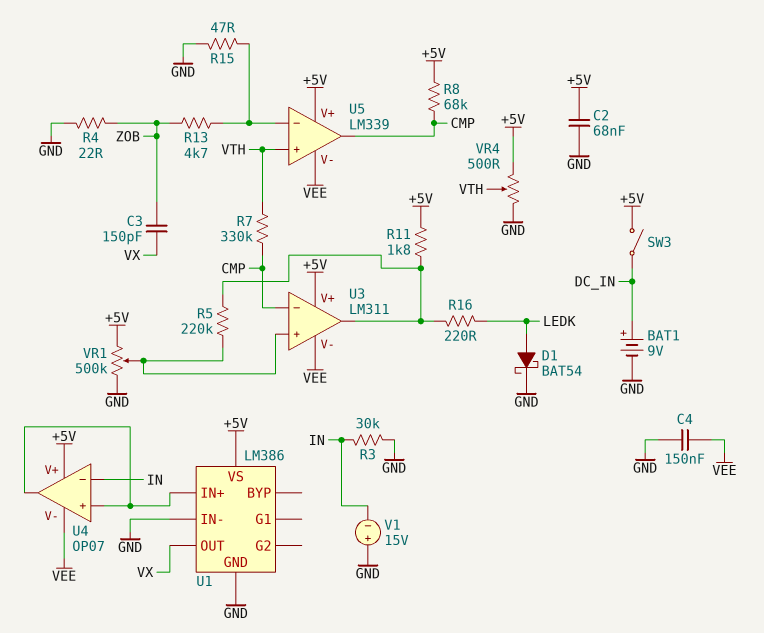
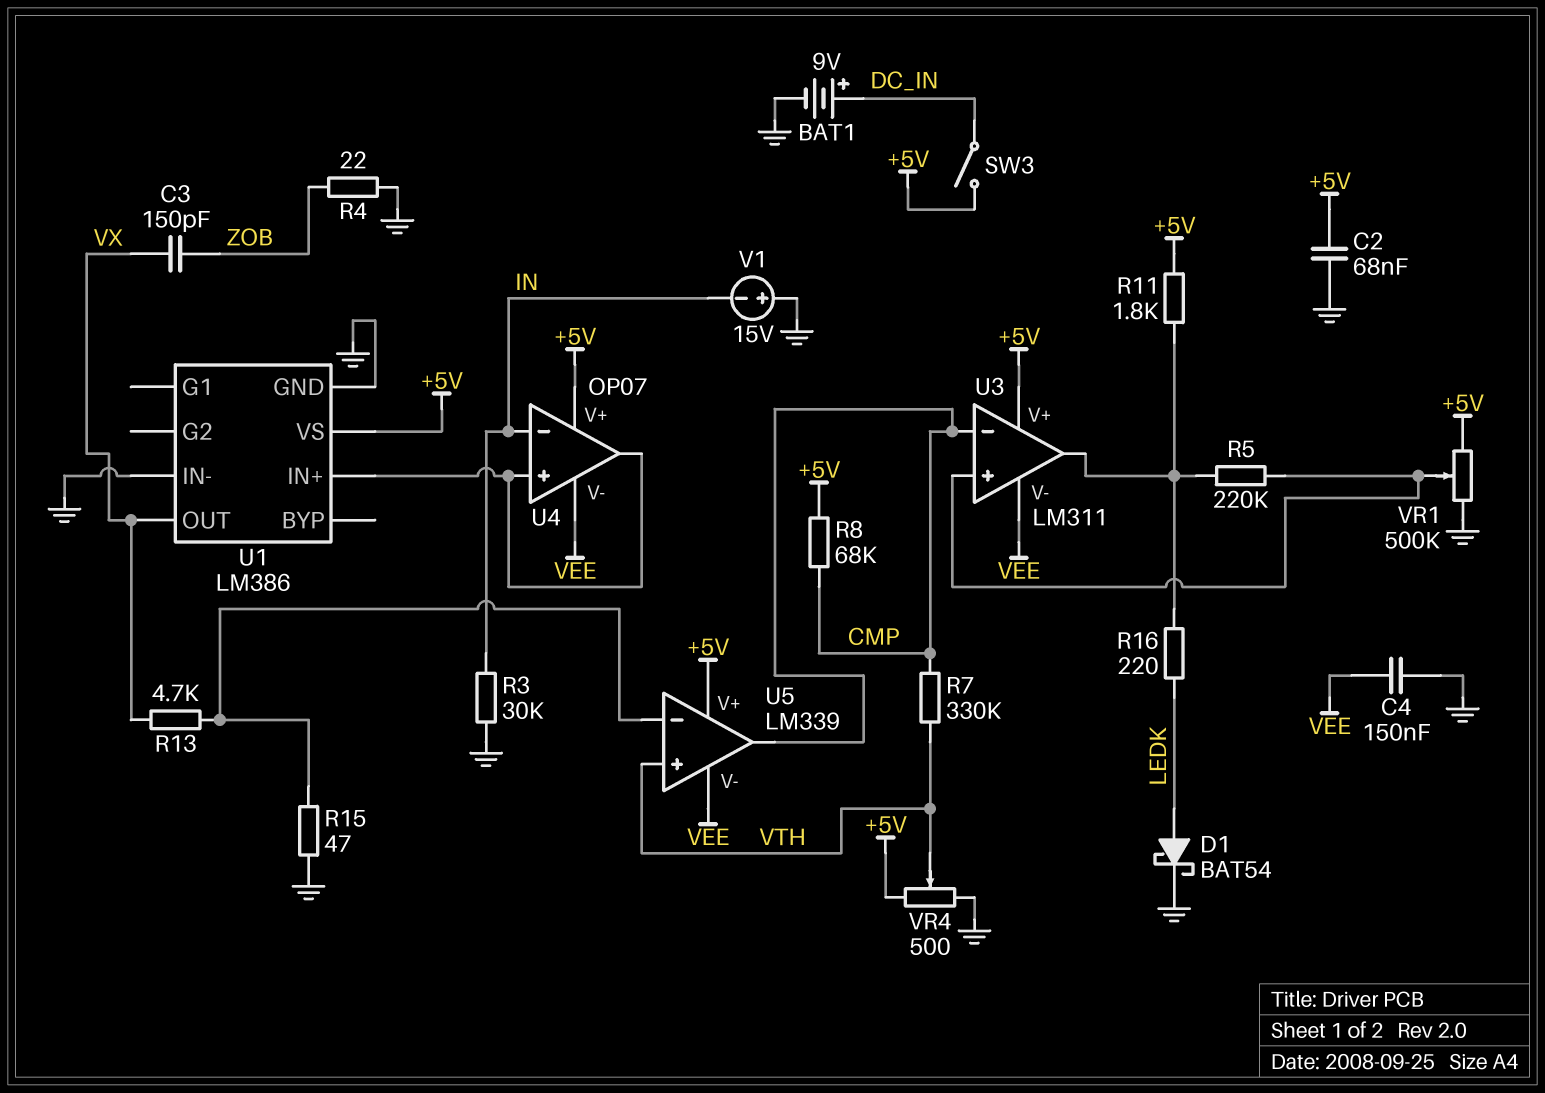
R13: 4.7k (U5/in-, ZOB) -> 4.7k (U5/in-, VX)

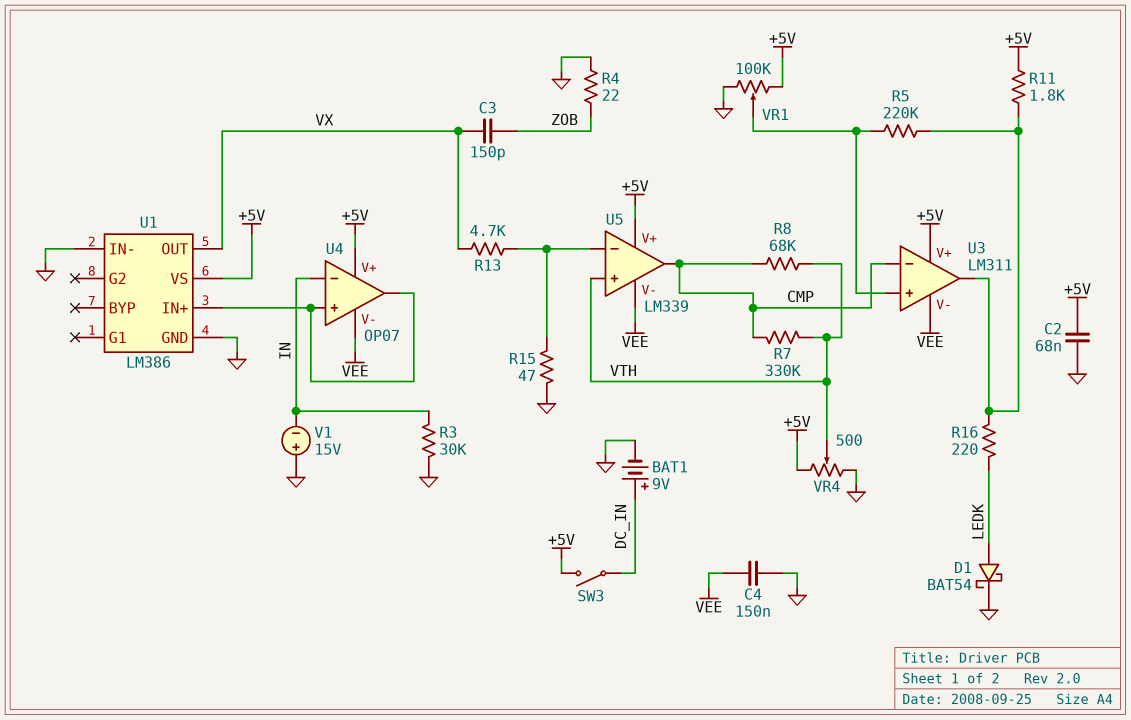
R8: 68k (+5V, CMP) -> 68k (CMP, VTH)
VR1: 500k (+5V, GND, wiper U3/in+) -> 100k (+5V, GND, wiper U3/in+)

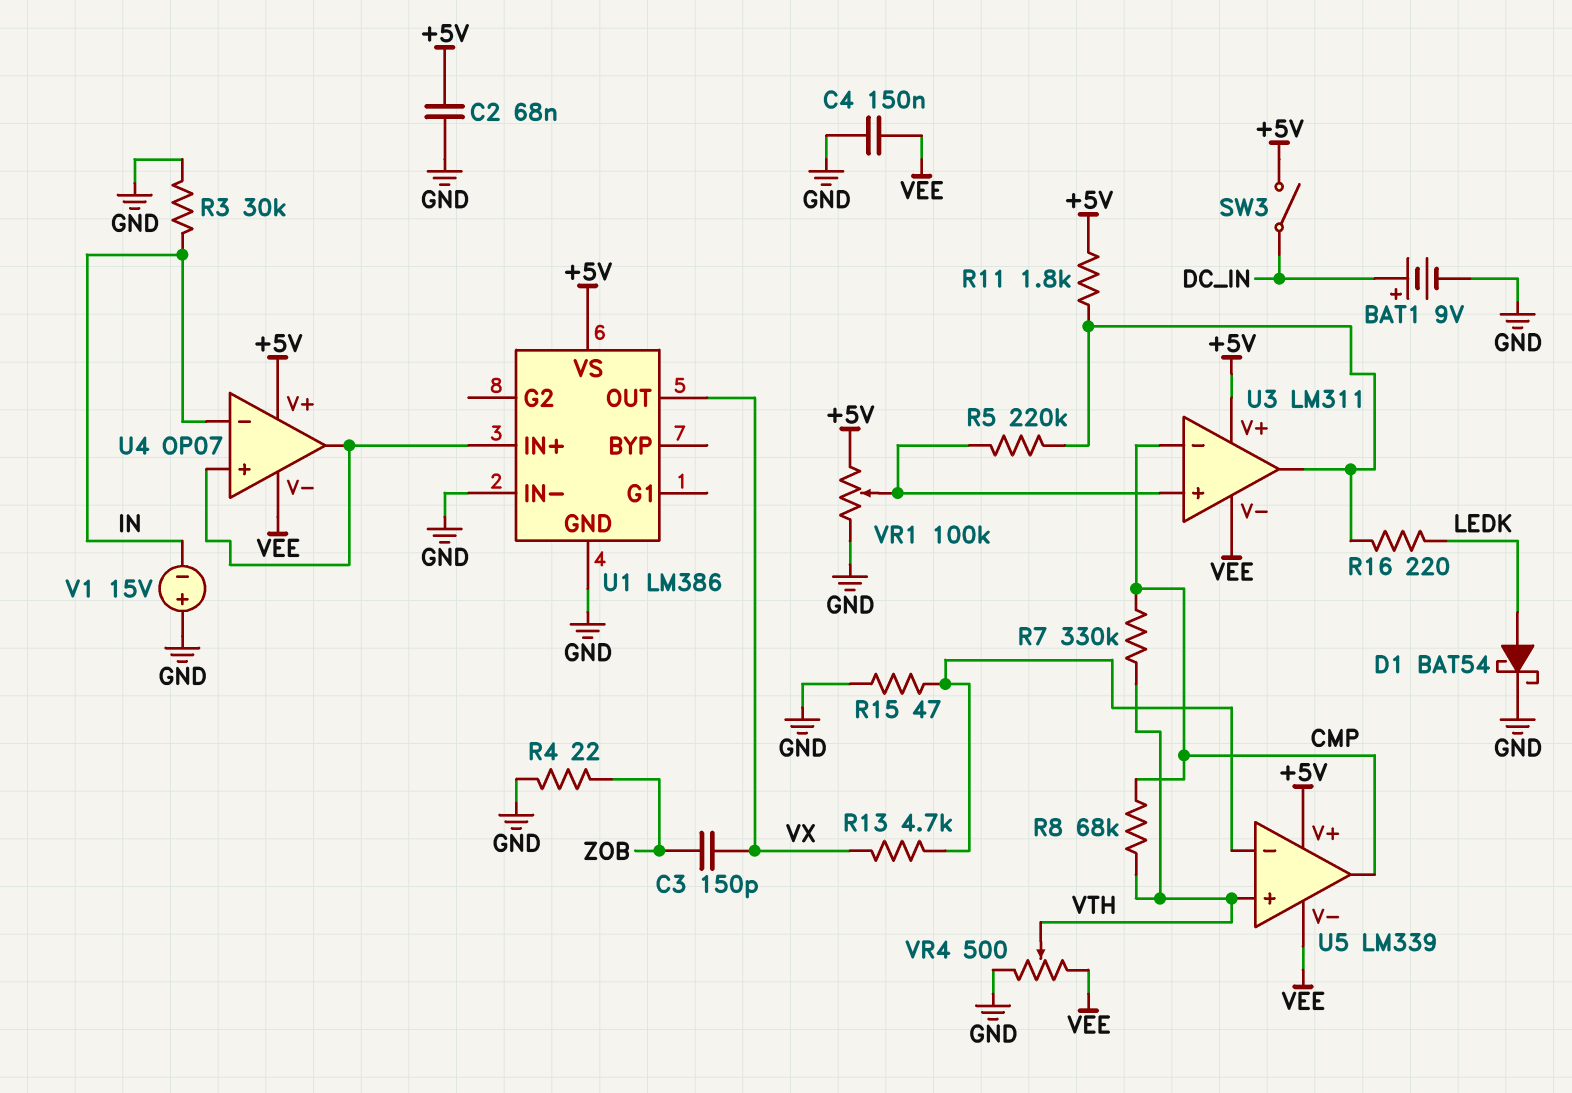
VR4: 500 (+5V, GND, wiper VTH) -> 500 (GND, VEE, wiper VTH)

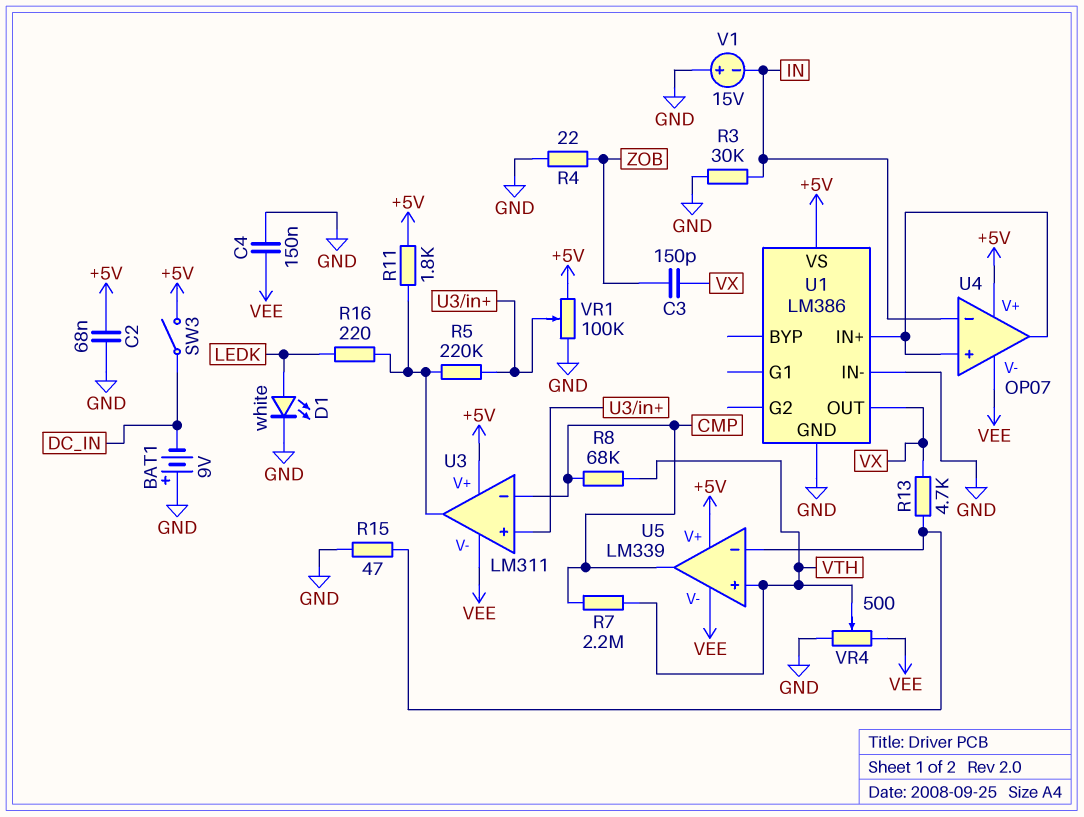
BAT1: 9V (plus DC_IN, minus GND) -> 9V (plus GND, minus DC_IN)
D1: schottky BAT54 (A LEDK, K GND) -> LED white (A LEDK, K GND)
R7: 330k (CMP, VTH) -> 2.2M (CMP, VTH)

